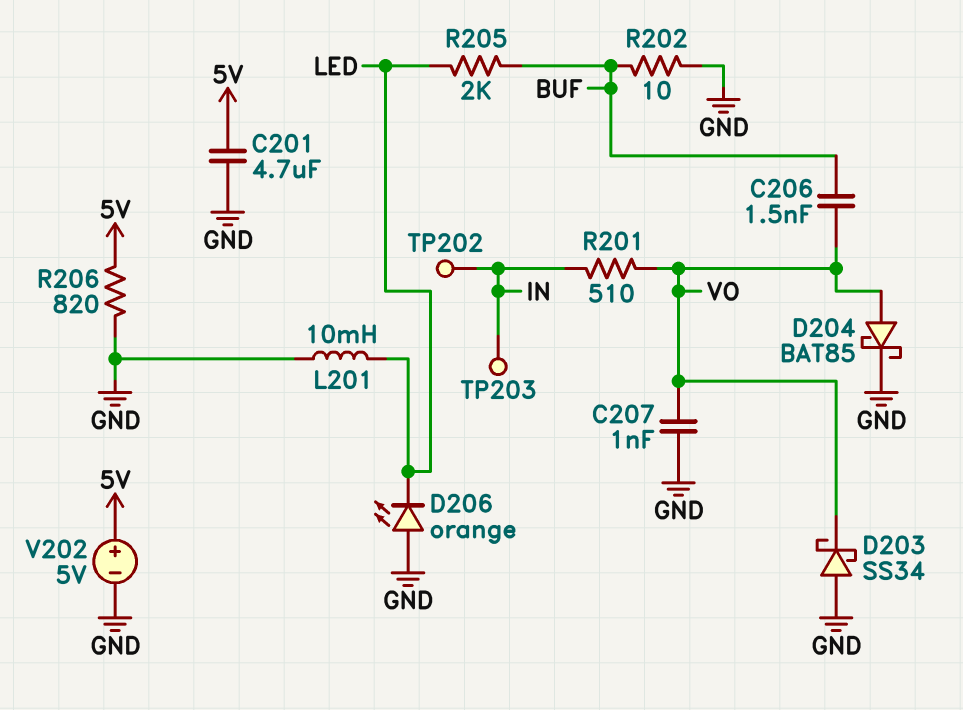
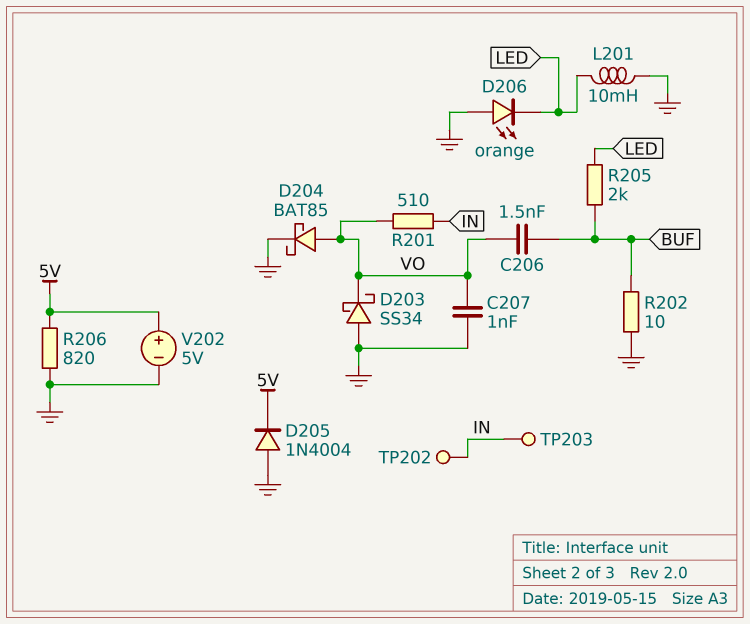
C201: 4.7uF (5V, GND) -> none
D205: none -> diode 1N4004 (A GND, K 5V)

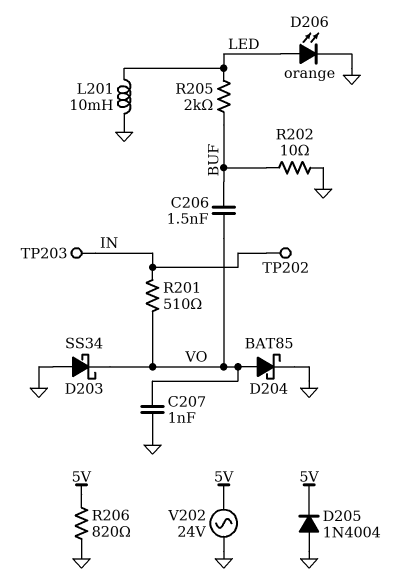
D206: LED orange (A GND, K LED) -> LED orange (A LED, K GND)
V202: 5V (plus 5V, minus GND) -> AC 24V (5V, GND)

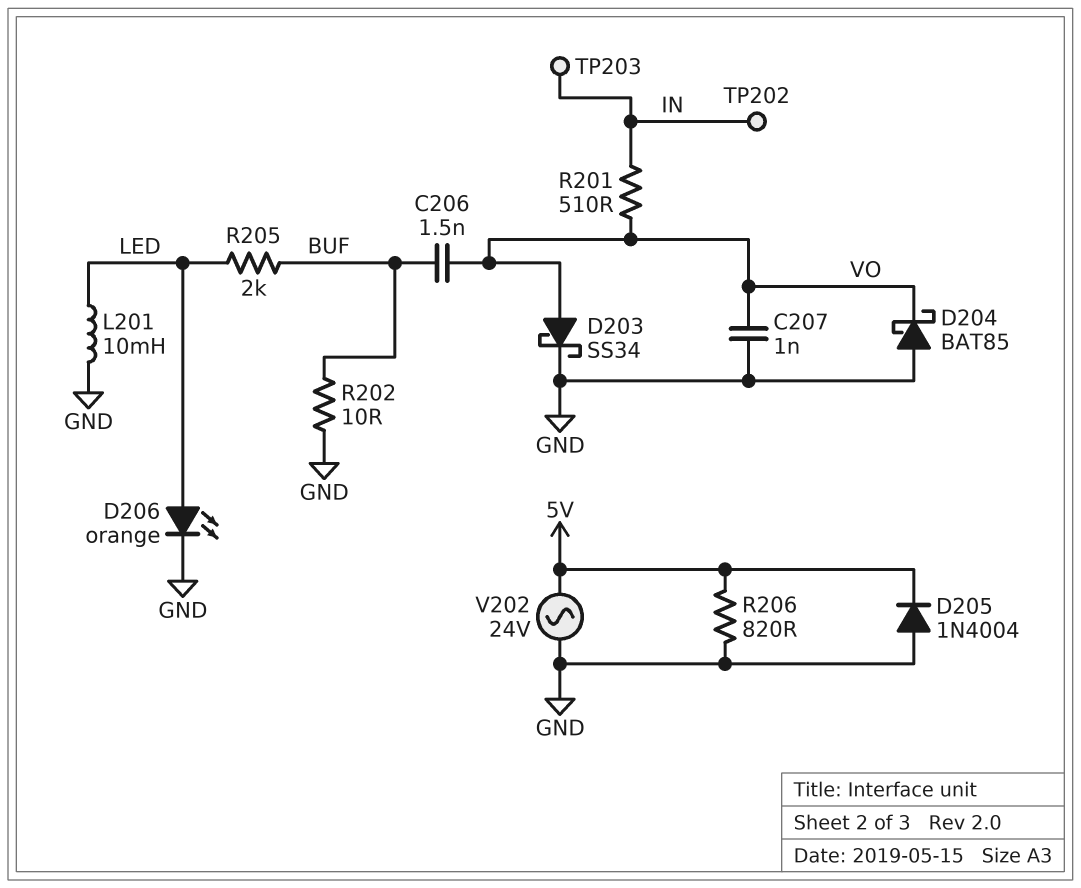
D203: schottky SS34 (A GND, K VO) -> schottky SS34 (A VO, K GND)
D204: schottky BAT85 (A VO, K GND) -> schottky BAT85 (A GND, K VO)

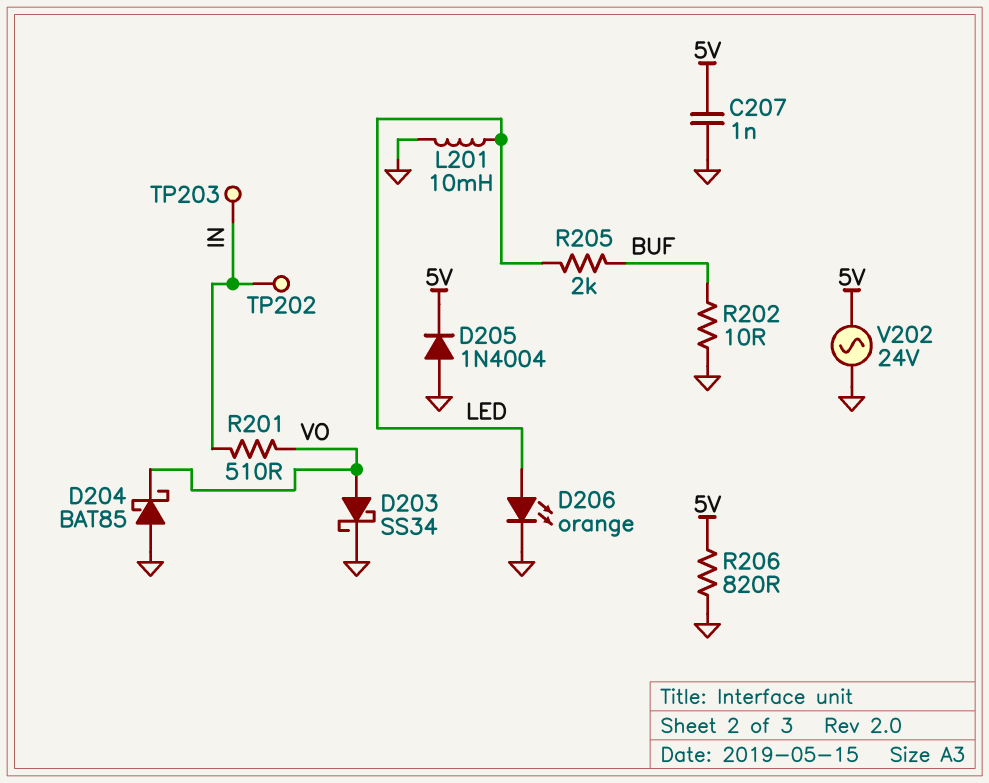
C206: 1.5nF (BUF, VO) -> none
C207: 1nF (GND, VO) -> 1nF (5V, GND)

